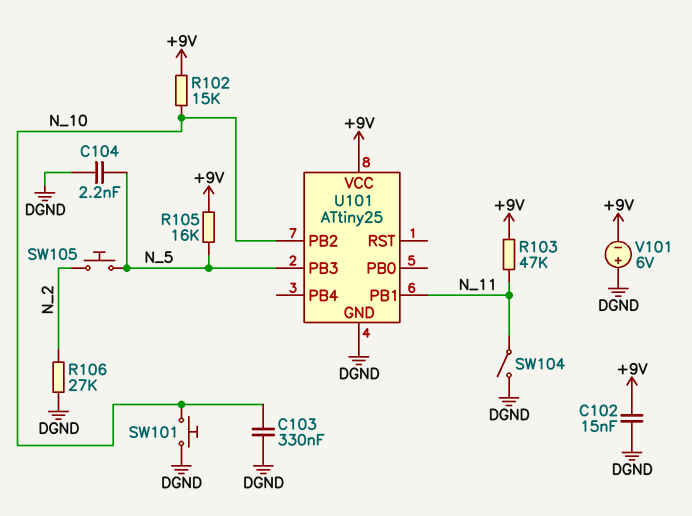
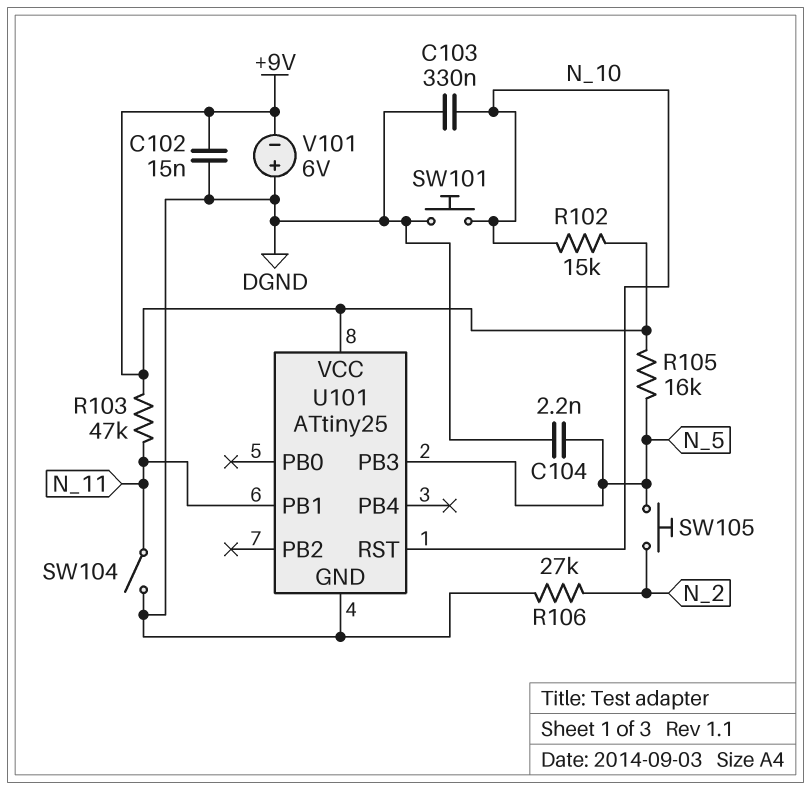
U101 pin PB2: N_10 -> none
U101 pin RST: none -> N_10

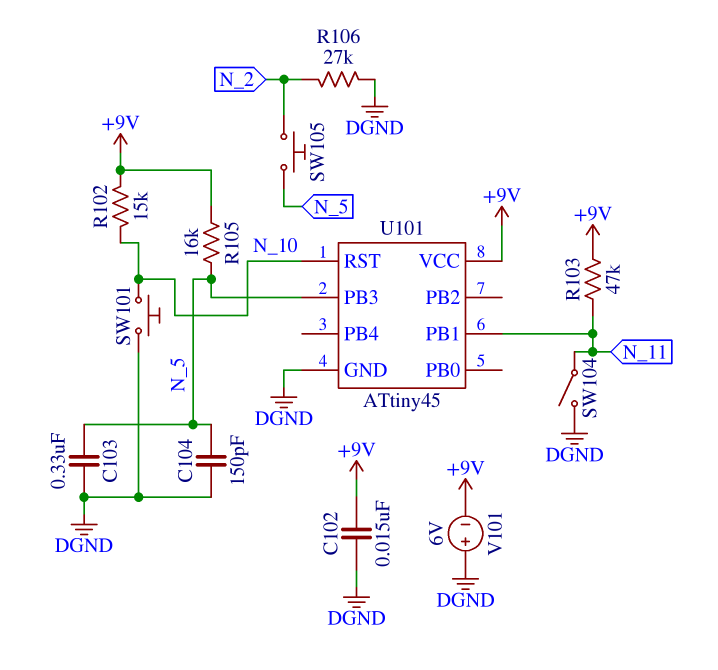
C103: 330nF (DGND, N_10) -> 330nF (DGND, N_5)
C104: 2.2nF (DGND, N_5) -> 150pF (DGND, N_5)
U101: ATtiny25 -> ATtiny45

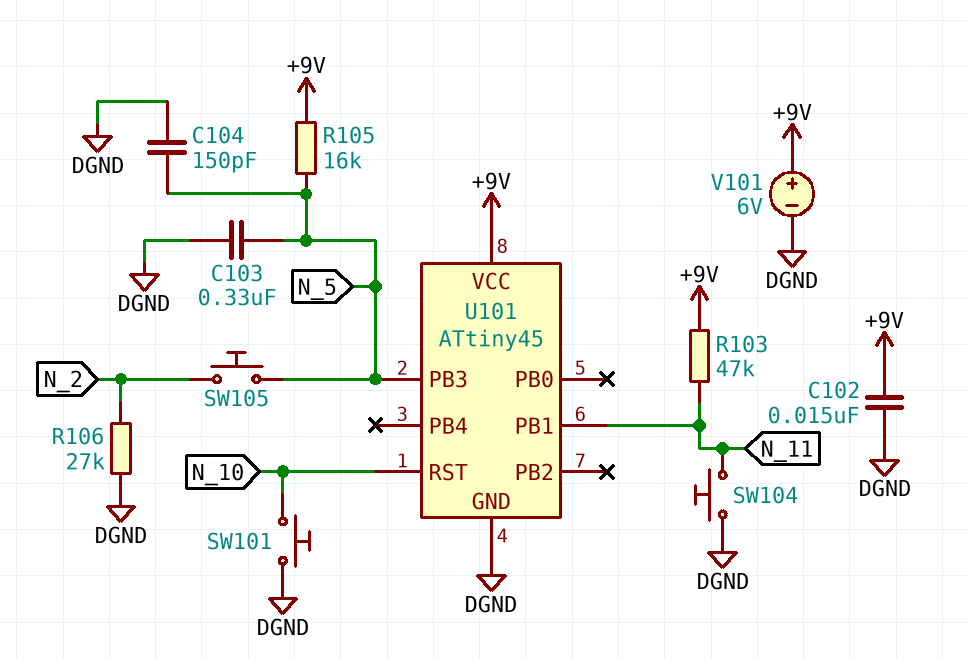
R102: 15k (+9V, N_10) -> none
SW104: switch (DGND, N_11) -> button (DGND, N_11)
V101: 6V (plus DGND, minus +9V) -> 6V (plus +9V, minus DGND)

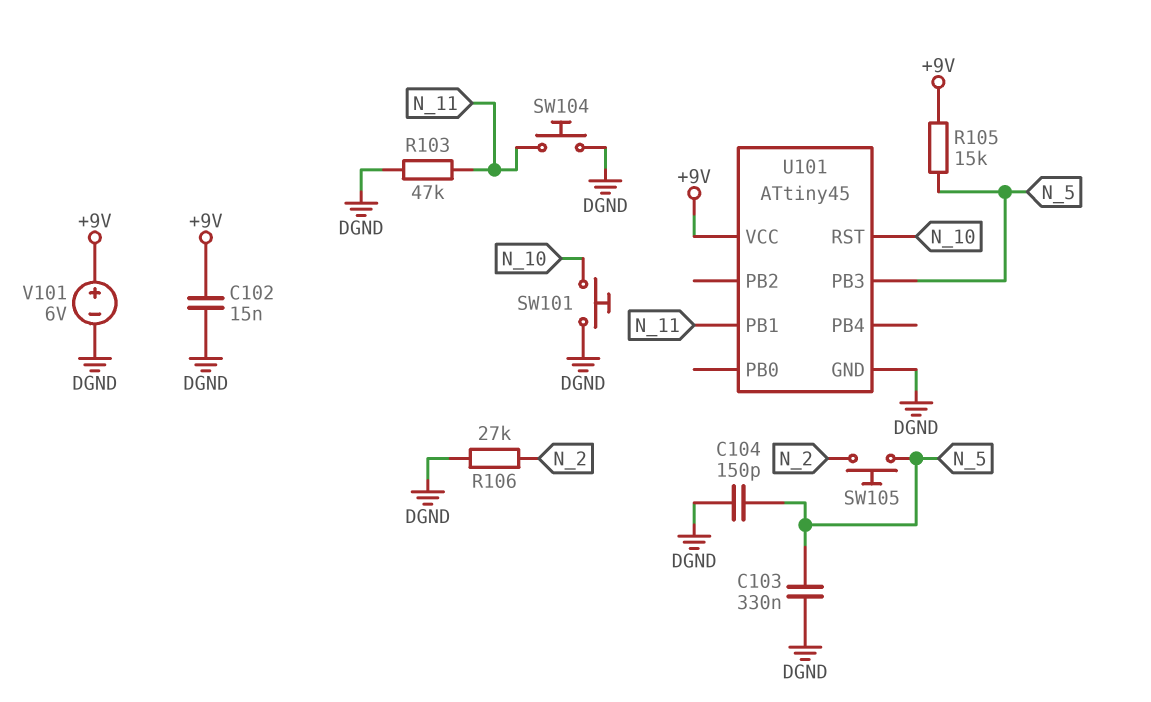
R103: 47k (+9V, N_11) -> 47k (DGND, N_11)
R105: 16k (+9V, N_5) -> 15k (+9V, N_5)

